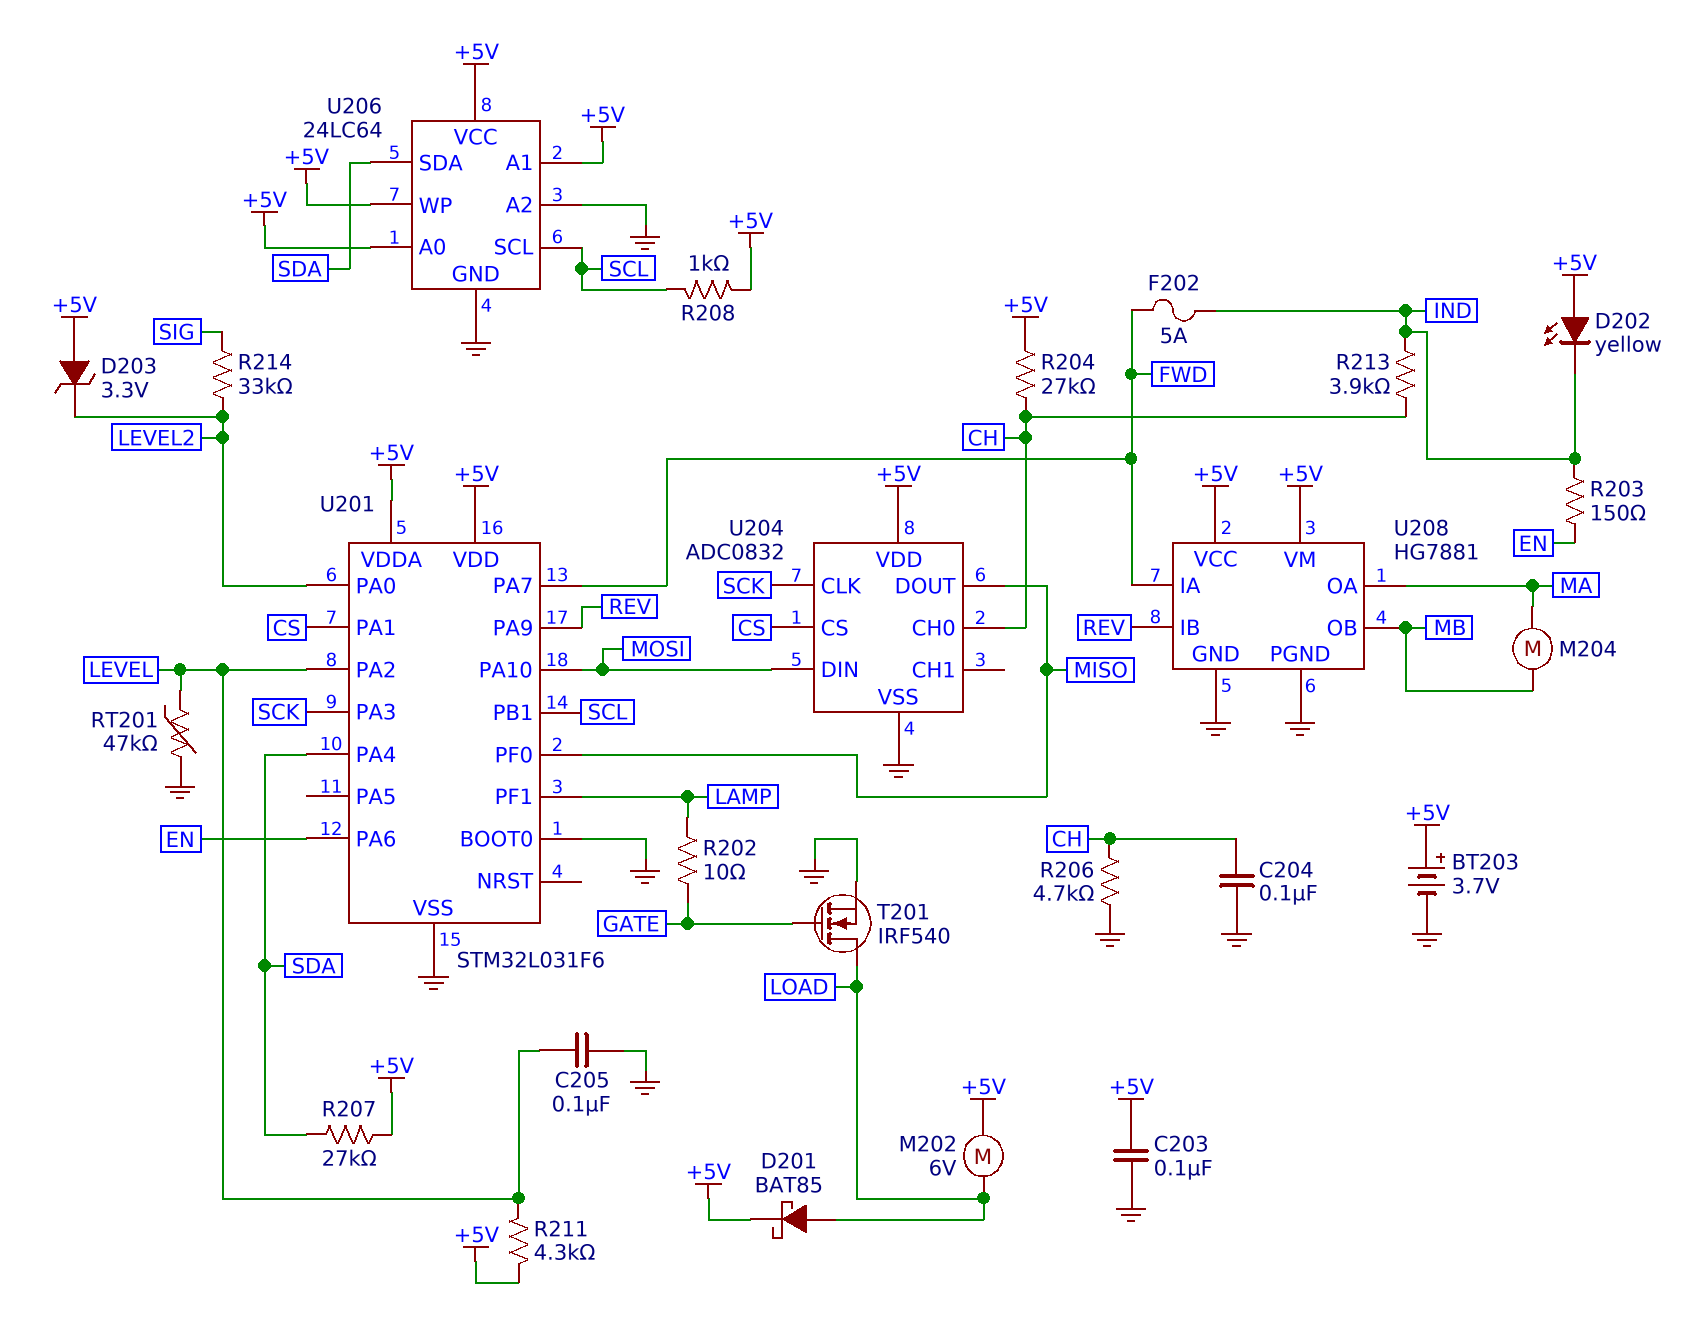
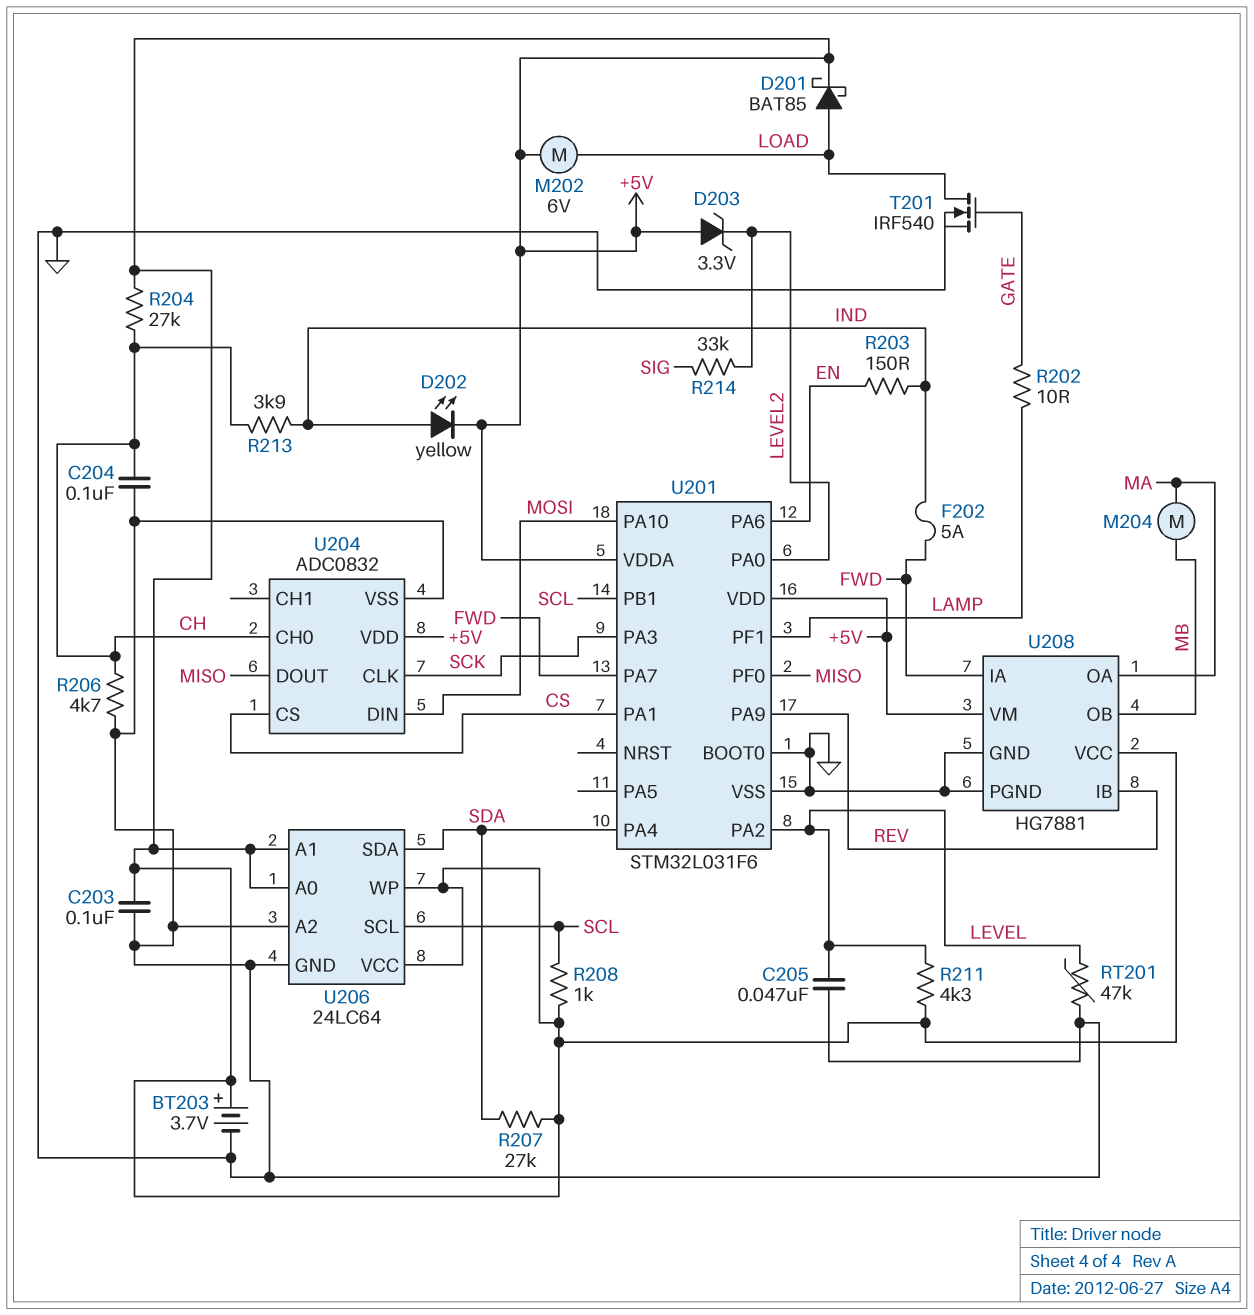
C205: 100nF (GND, LEVEL) -> 47nF (GND, LEVEL)
D202: LED yellow (A +5V, K IND) -> LED yellow (A IND, K +5V)

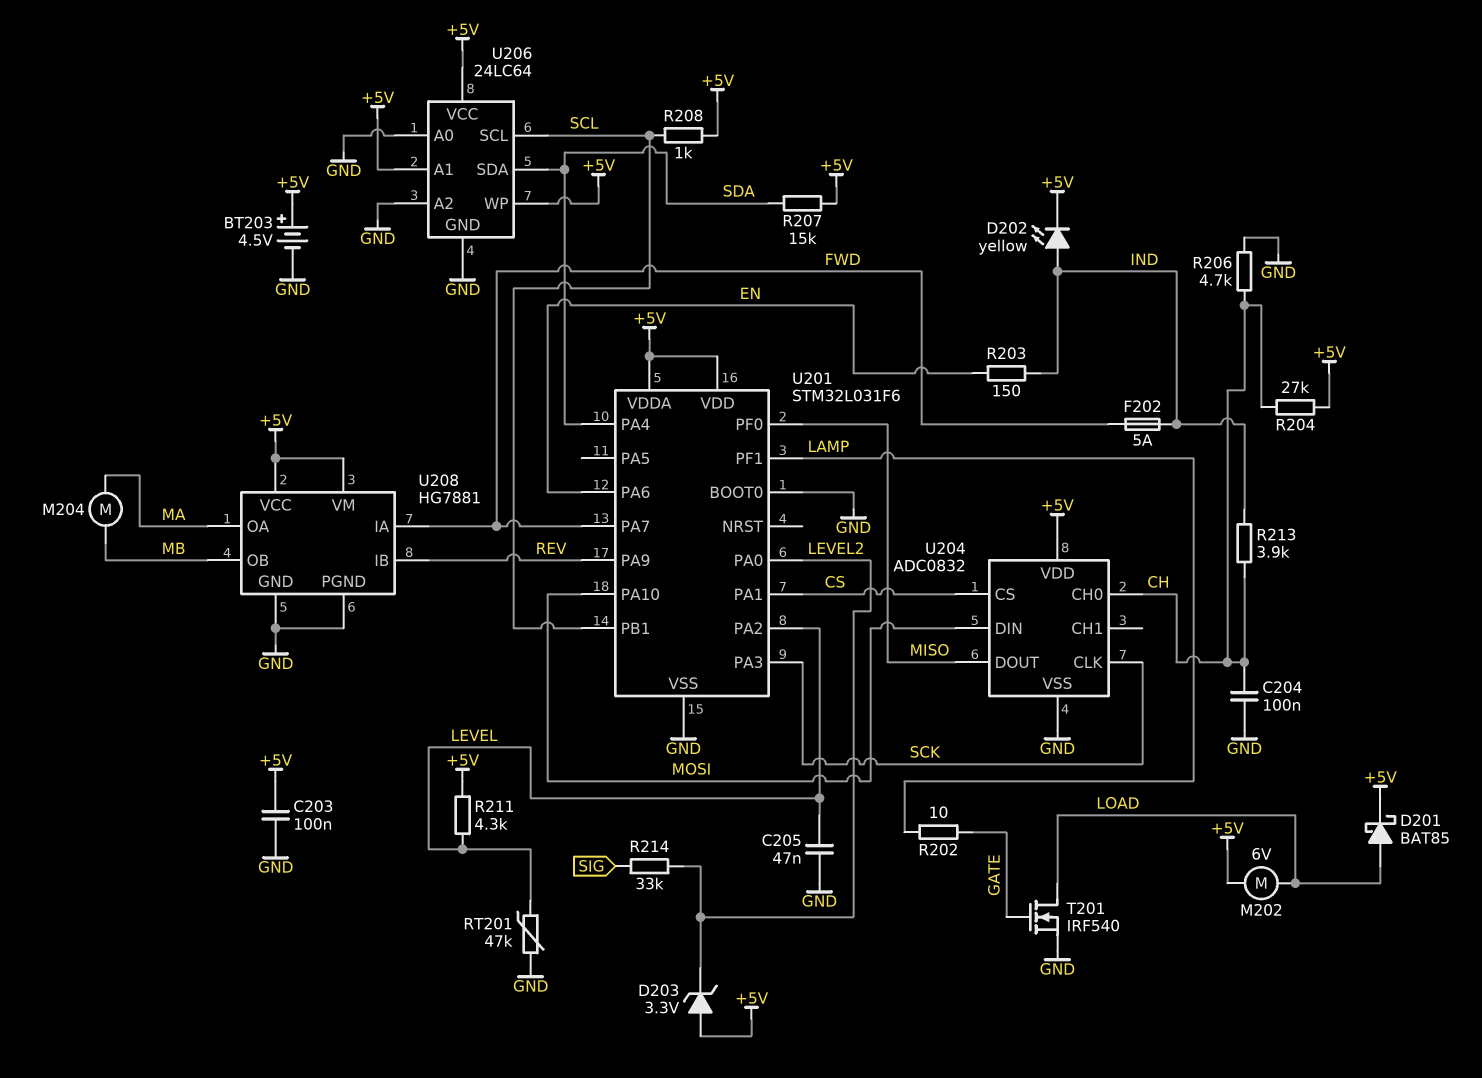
BT203: 3.7V (plus +5V, minus GND) -> 4.5V (plus +5V, minus GND)
R207: 27k (+5V, SDA) -> 15k (+5V, SDA)
U206 pin A0: +5V -> GND

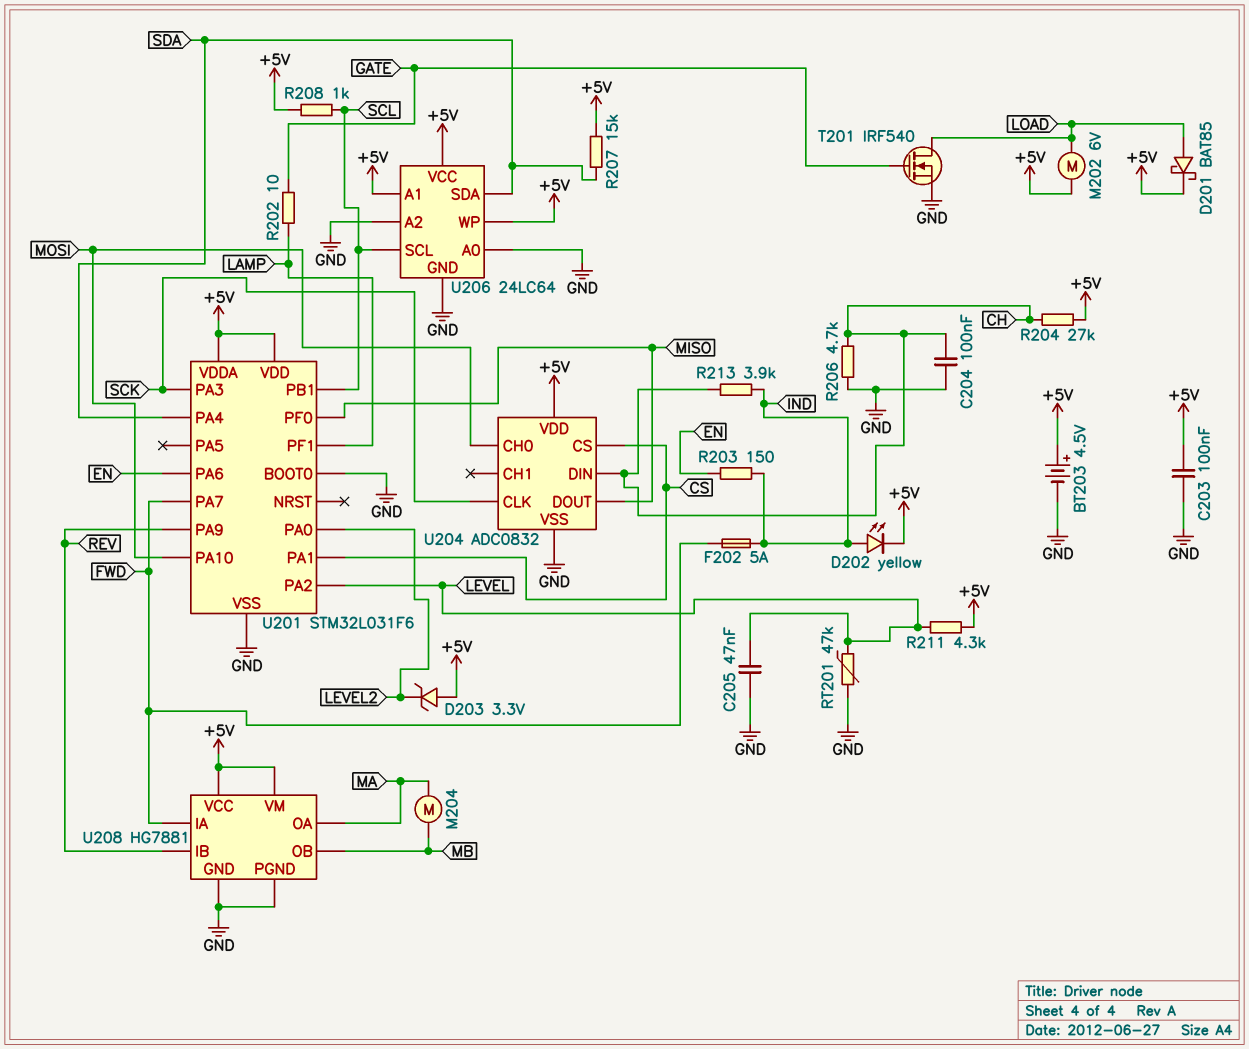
R214: 33k (LEVEL2, SIG) -> none
U204 pin CH0: CH -> MOSI
U204 pin DIN: MOSI -> CH

